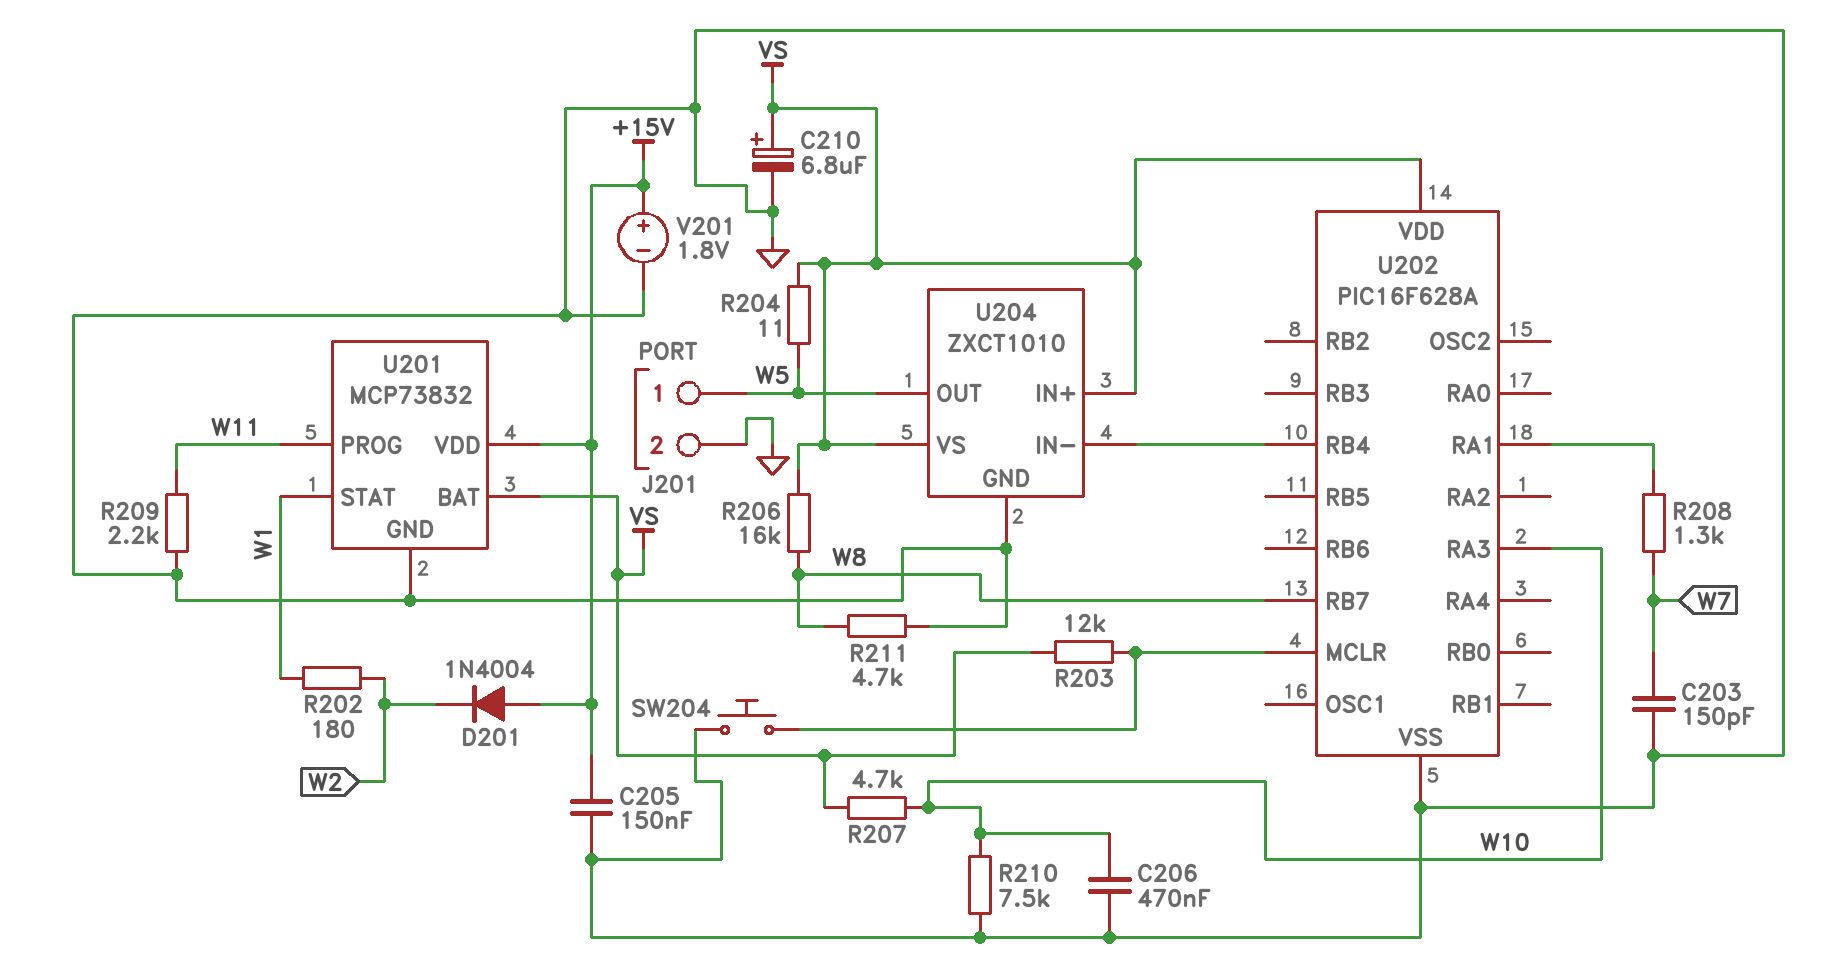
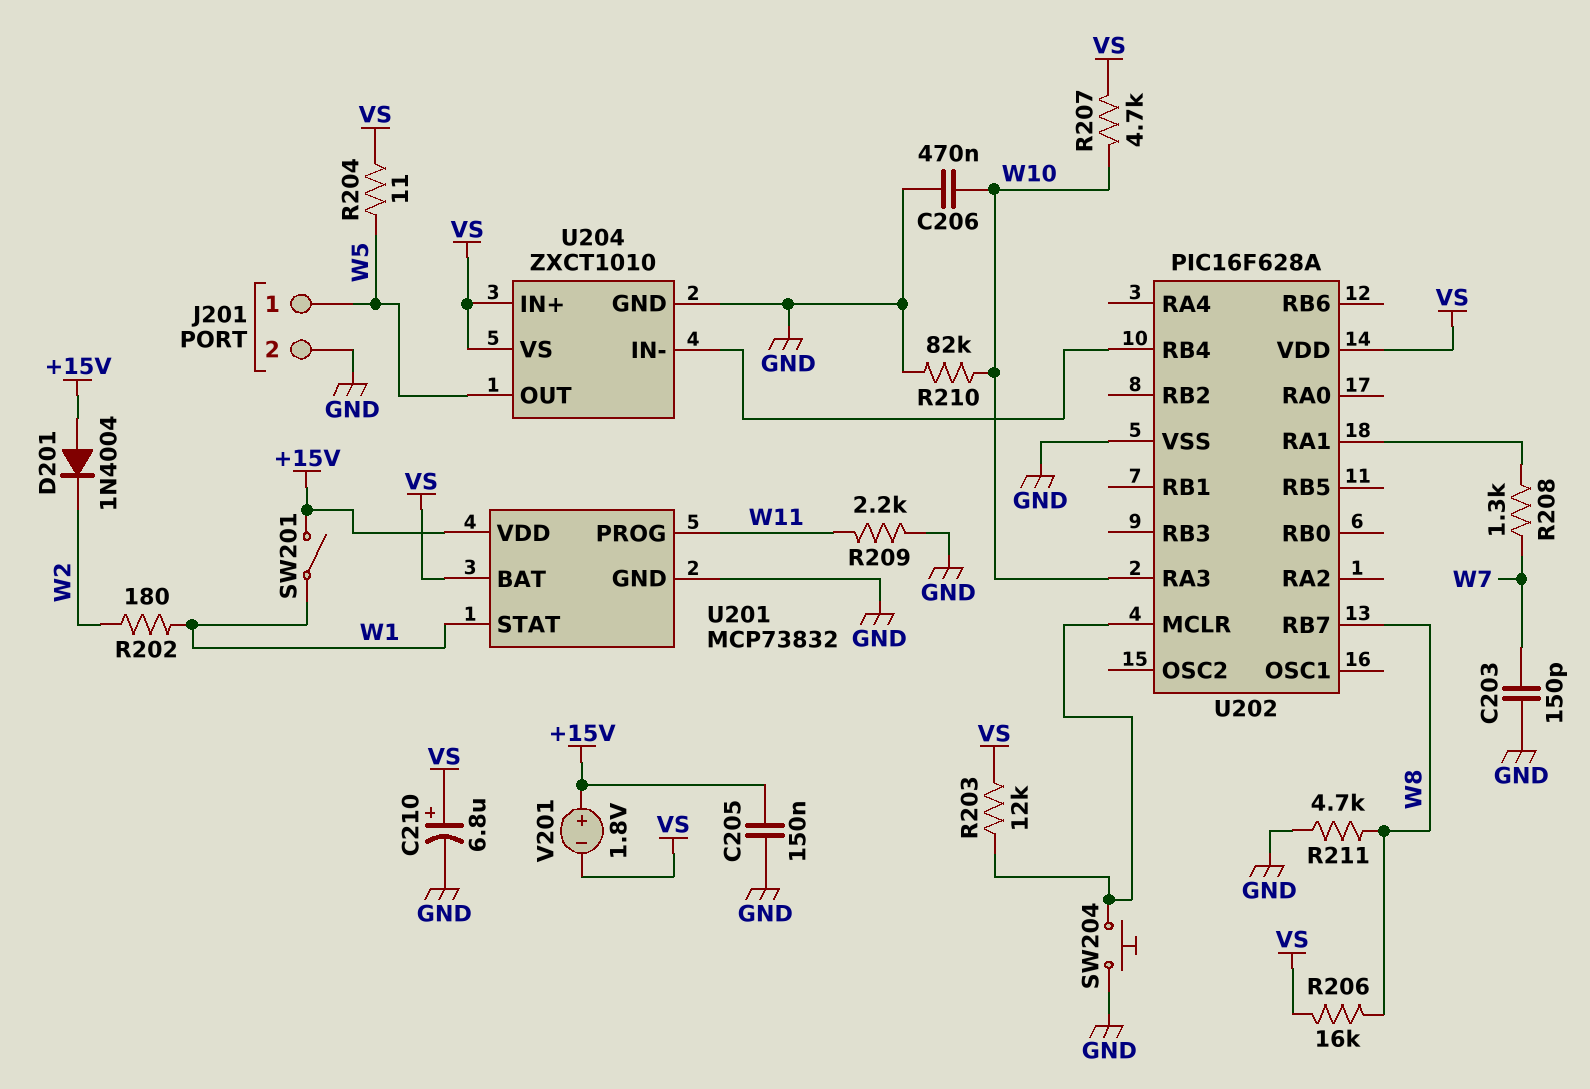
R210: 7.5k (GND, W10) -> 82k (GND, W10)
SW201: none -> switch (+15V, W1)
V201: 1.8V (plus +15V, minus GND) -> 1.8V (plus +15V, minus VS)

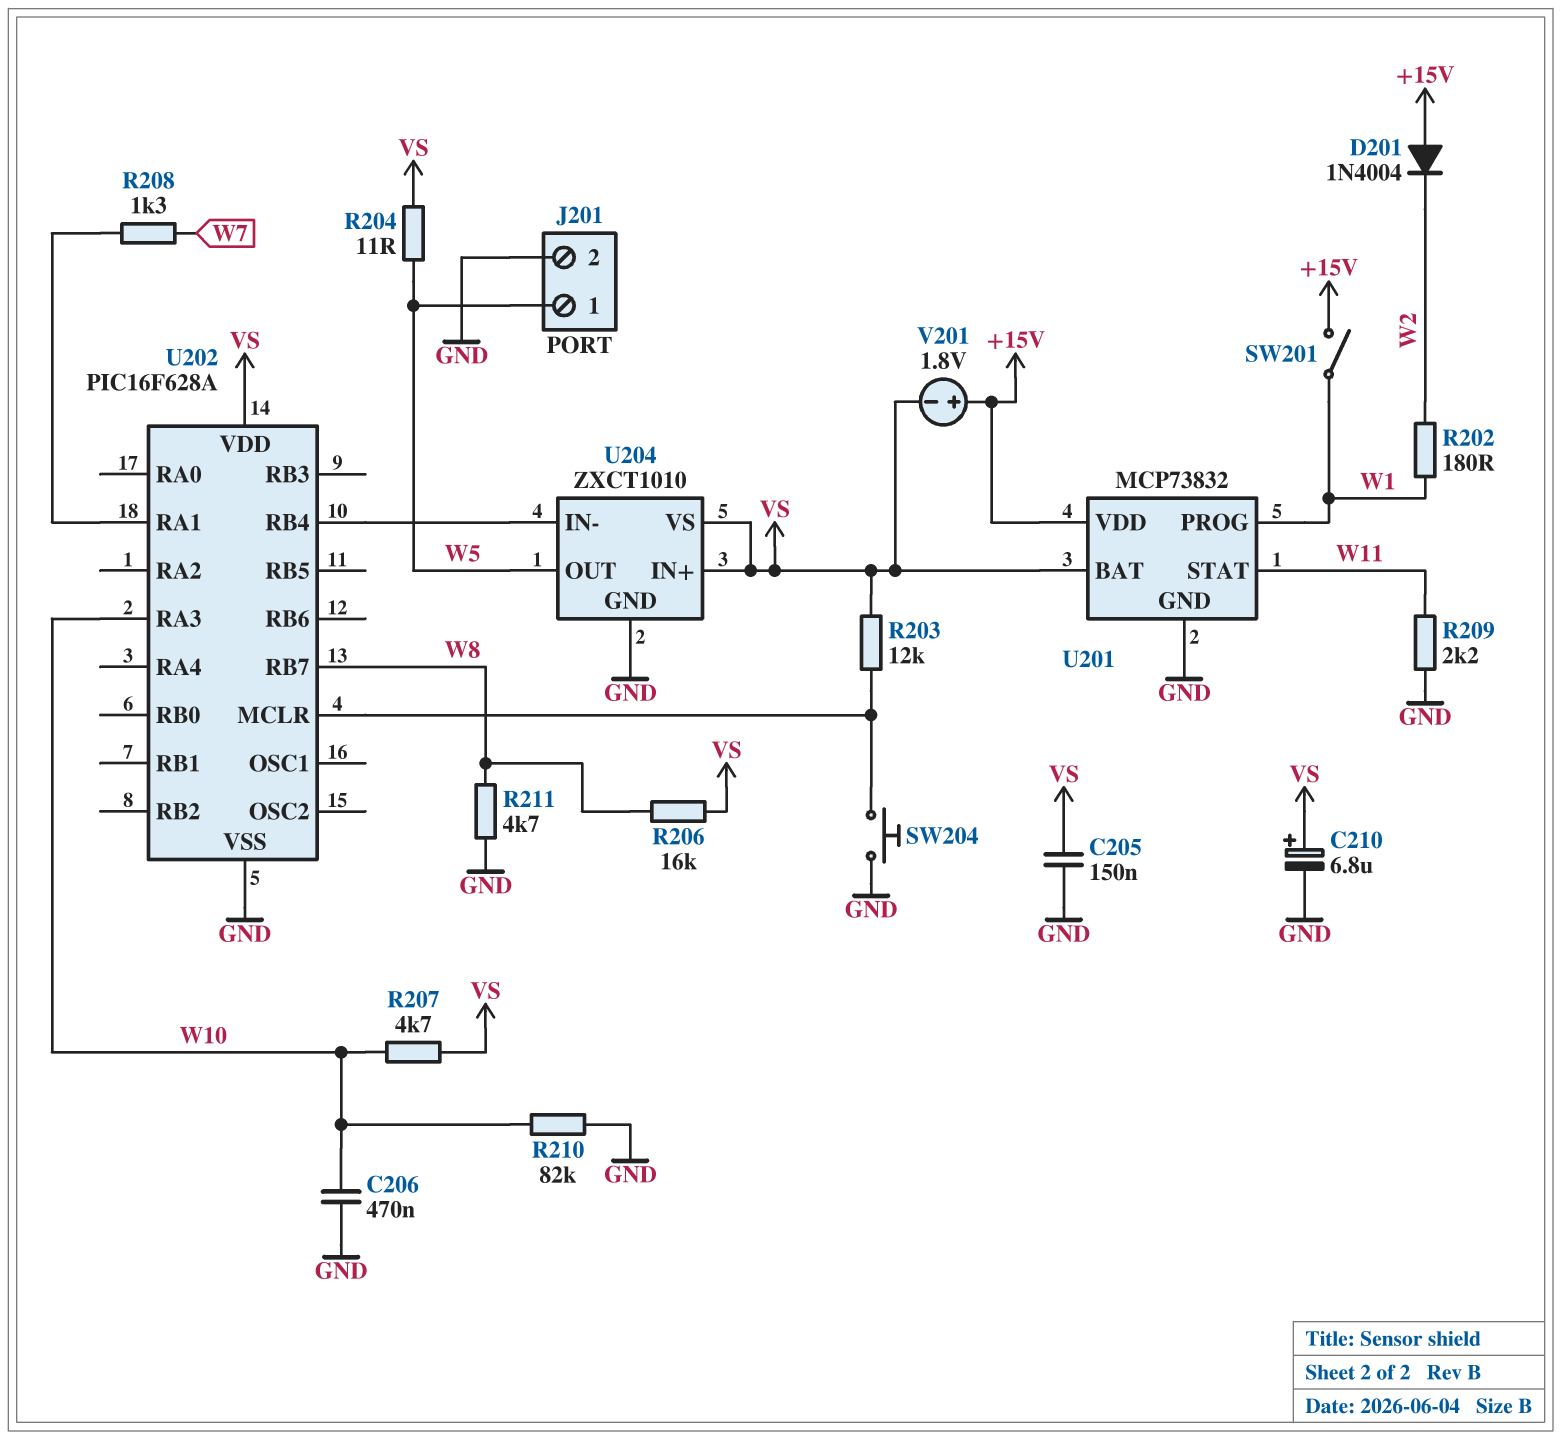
C203: 150pF (GND, W7) -> none
C205: 150nF (+15V, GND) -> 150nF (GND, VS)
U201 pin PROG: W11 -> W1
U201 pin STAT: W1 -> W11

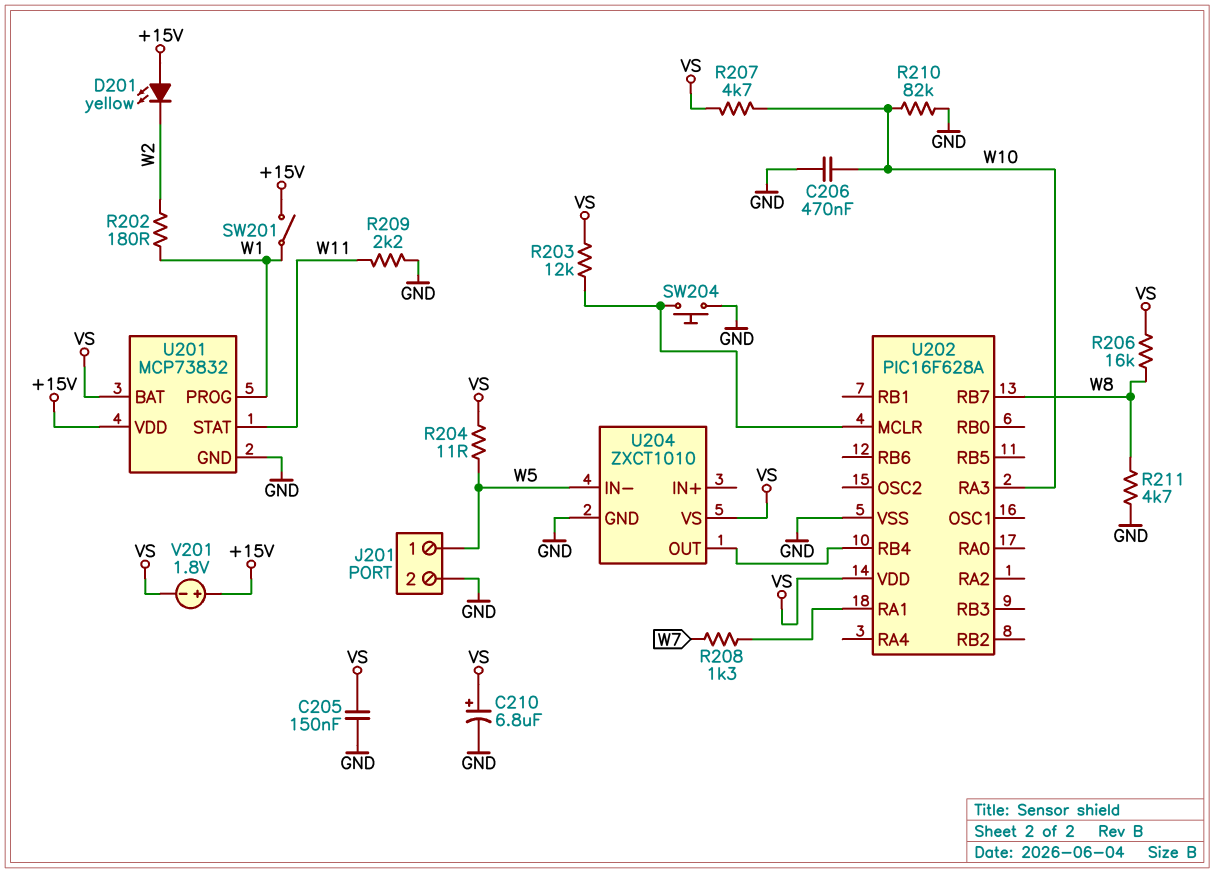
D201: diode 1N4004 (A +15V, K W2) -> LED yellow (A +15V, K W2)
U204 pin IN+: VS -> none
U204 pin IN-: U202/RB4 -> W5
U204 pin OUT: W5 -> U202/RB4

